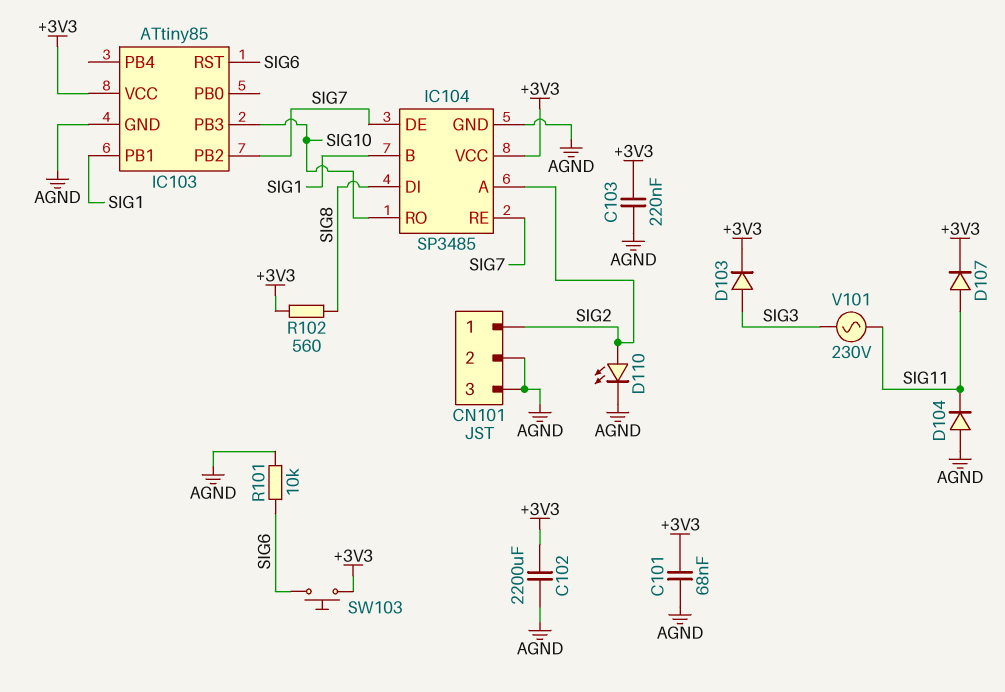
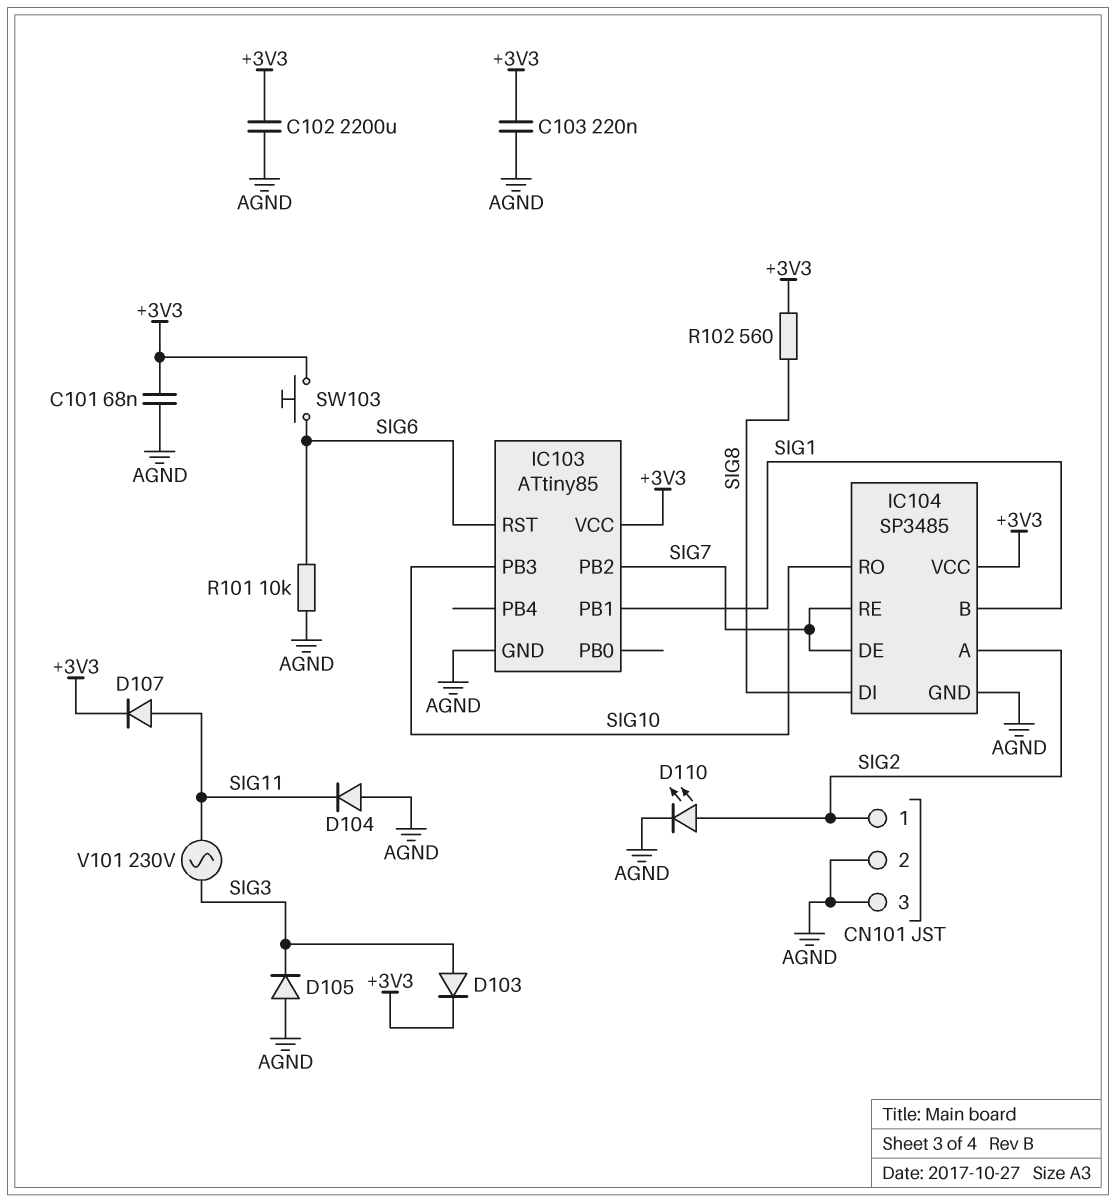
D105: none -> diode (A AGND, K SIG3)

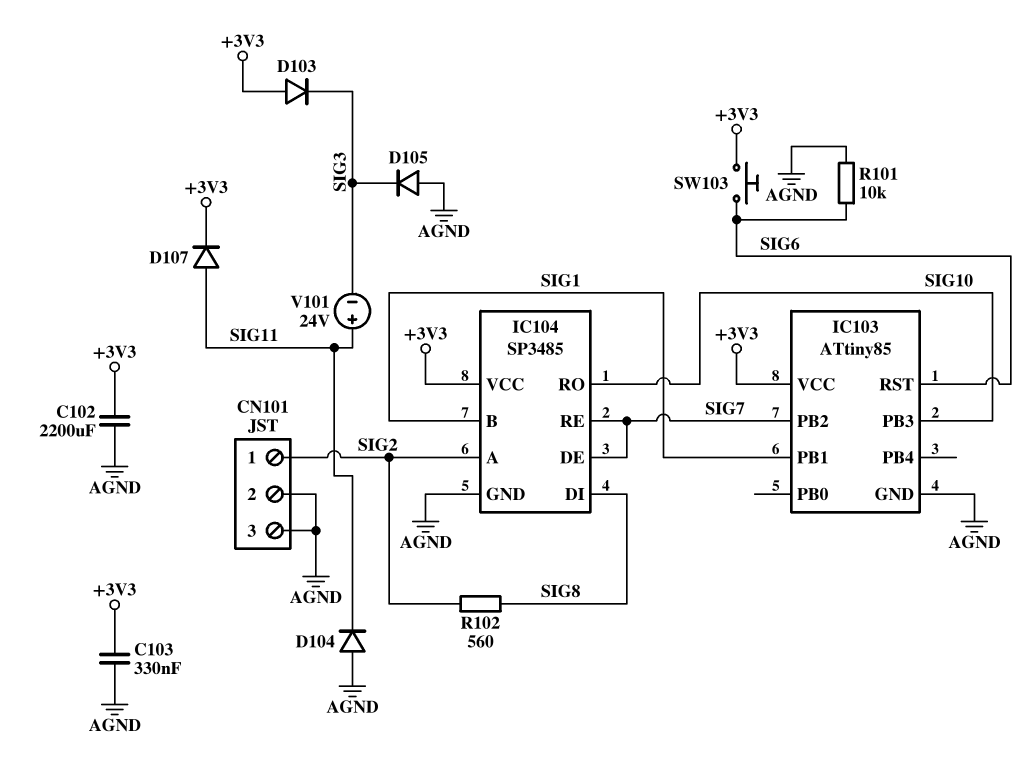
C101: 68nF (+3V3, AGND) -> none
C103: 220nF (+3V3, AGND) -> 330nF (+3V3, AGND)
D103: diode (A SIG3, K +3V3) -> diode (A +3V3, K SIG3)
D110: LED (A SIG2, K AGND) -> none
R102: 560 (+3V3, SIG8) -> 560 (SIG2, SIG8)
V101: AC 230V (SIG3, SIG11) -> 24V (plus SIG11, minus SIG3)

